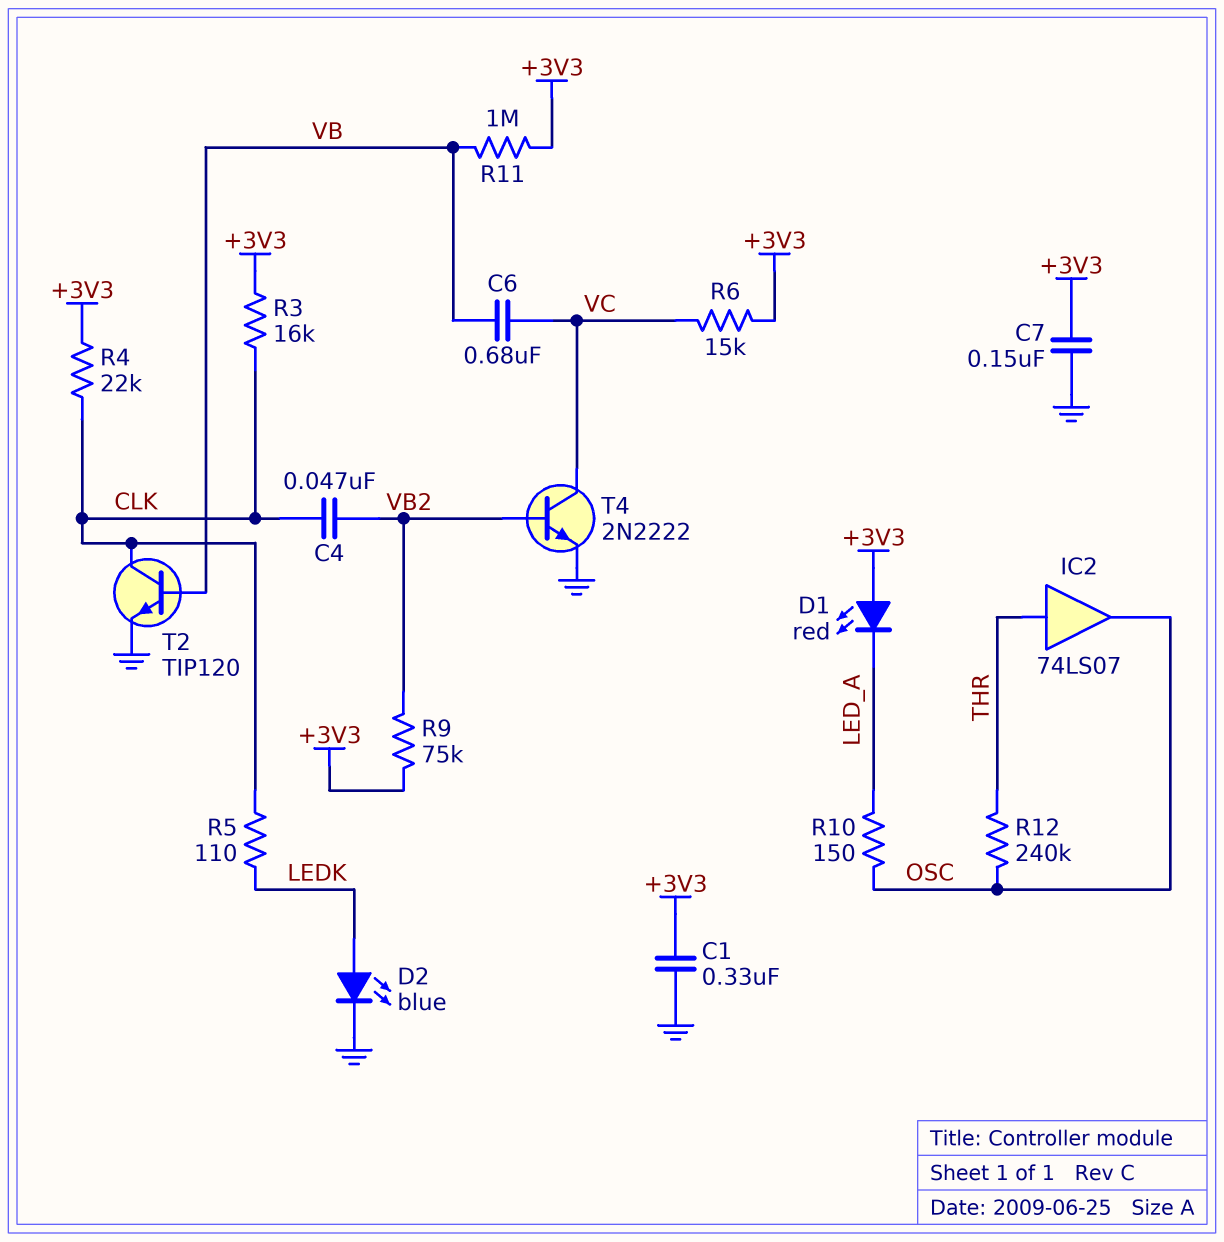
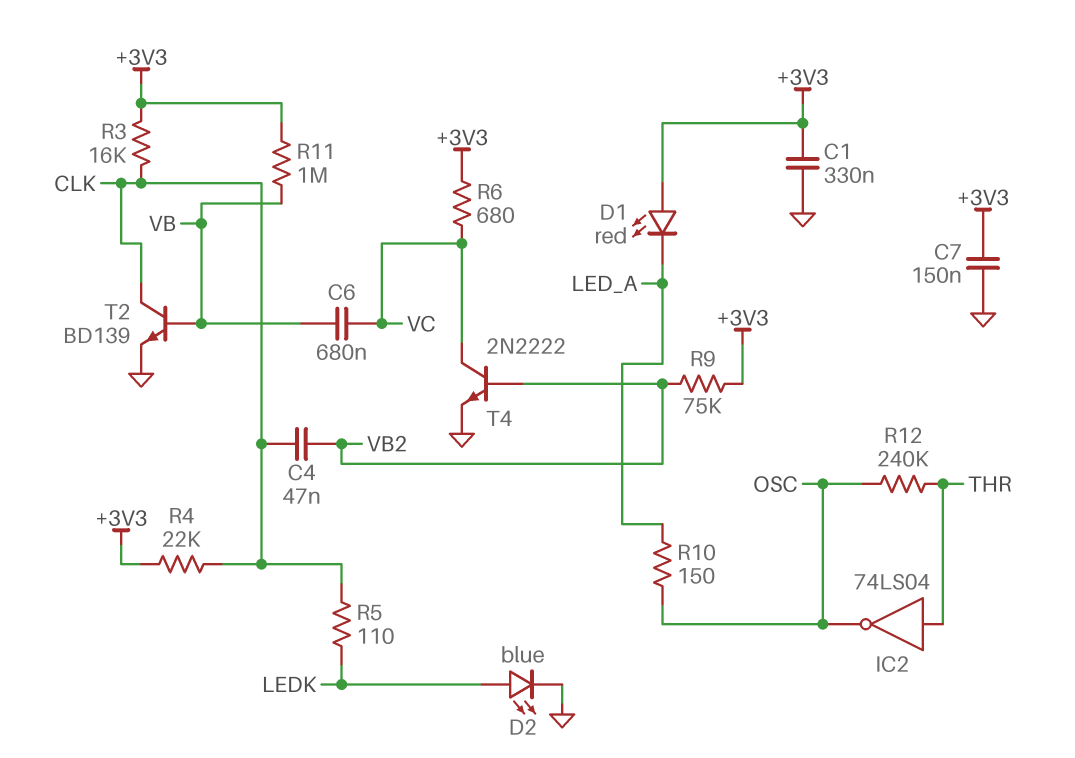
IC2: buffer 74LS07 (in THR, out OSC) -> NOT 74LS04 (in THR, out OSC)
R6: 15k (+3V3, VC) -> 680 (+3V3, VC)
T2: NPN TIP120 (B VB, C CLK, E GND) -> NPN BD139 (B VB, C CLK, E GND)

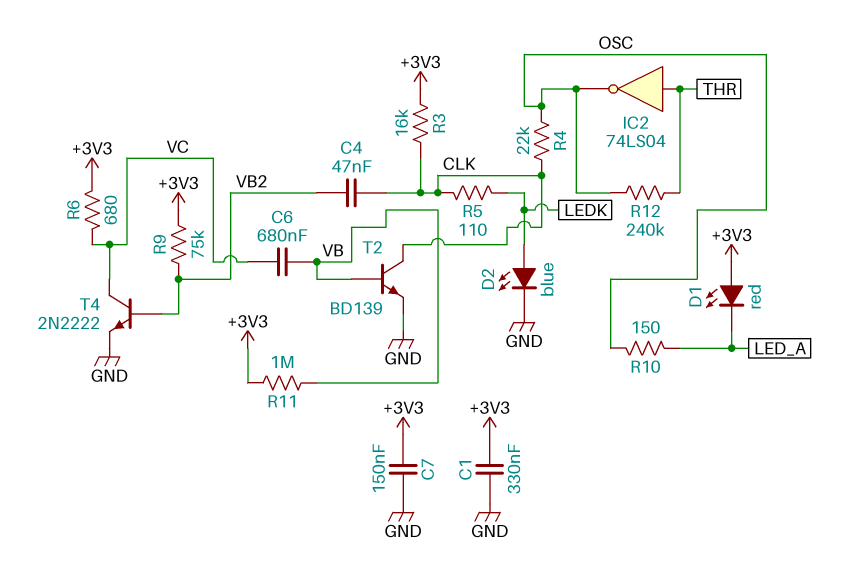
R4: 22k (+3V3, CLK) -> 22k (CLK, OSC)

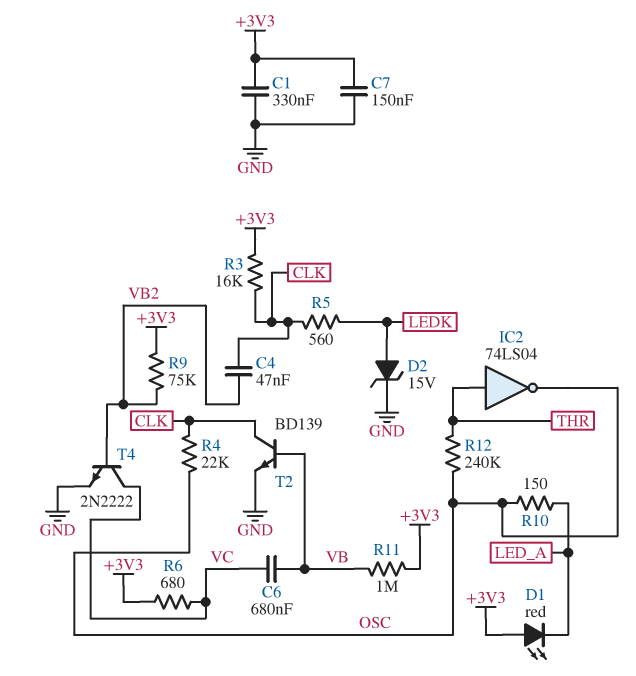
D2: LED blue (A LEDK, K GND) -> zener 15V (A LEDK, K GND)
R5: 110 (CLK, LEDK) -> 560 (CLK, LEDK)

